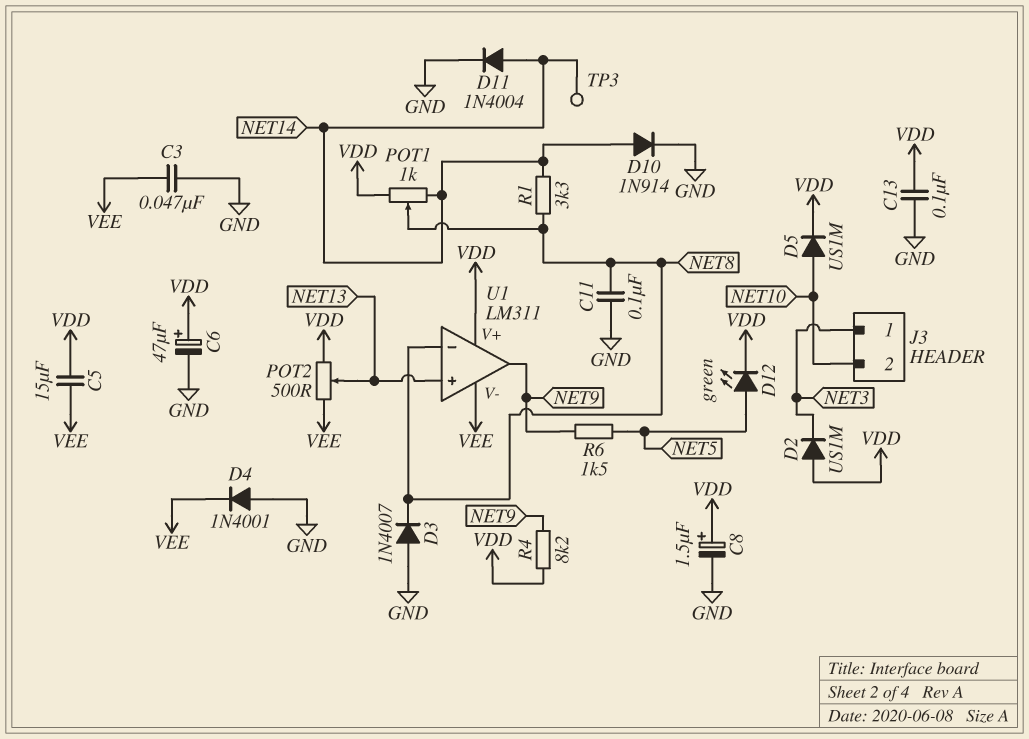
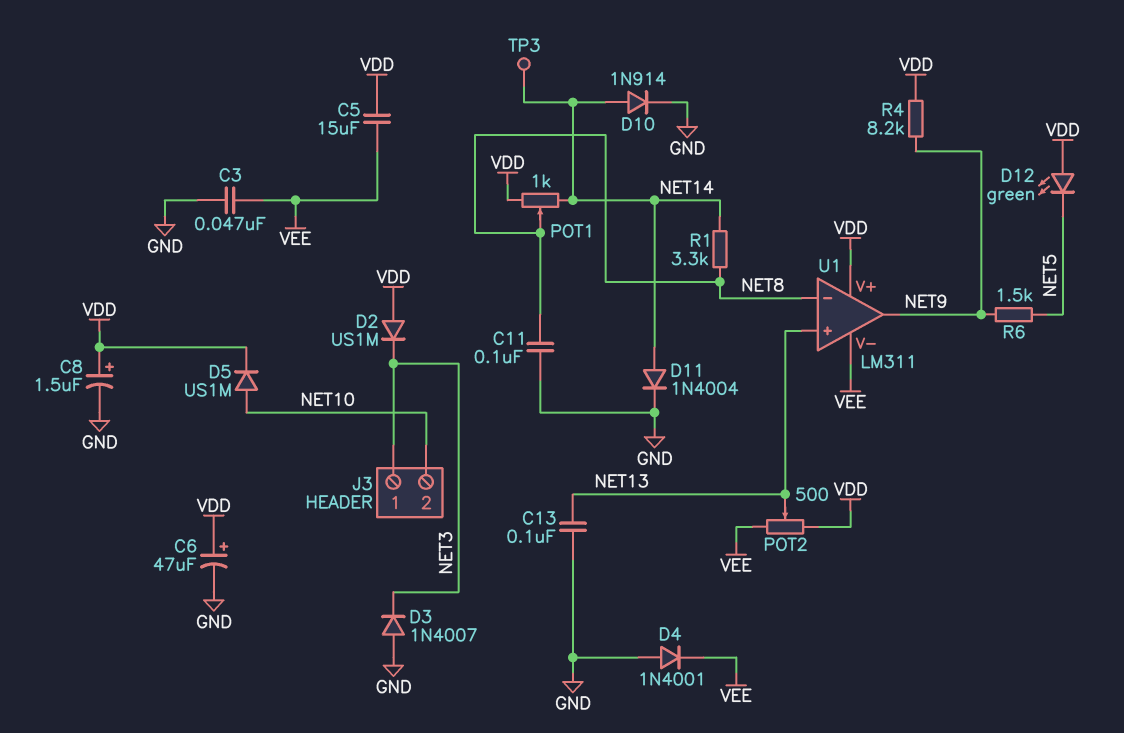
C13: 100nF (GND, VDD) -> 100nF (GND, NET13)
D3: diode 1N4007 (A GND, K NET8) -> diode 1N4007 (A GND, K NET3)
D12: LED green (A NET5, K VDD) -> LED green (A VDD, K NET5)

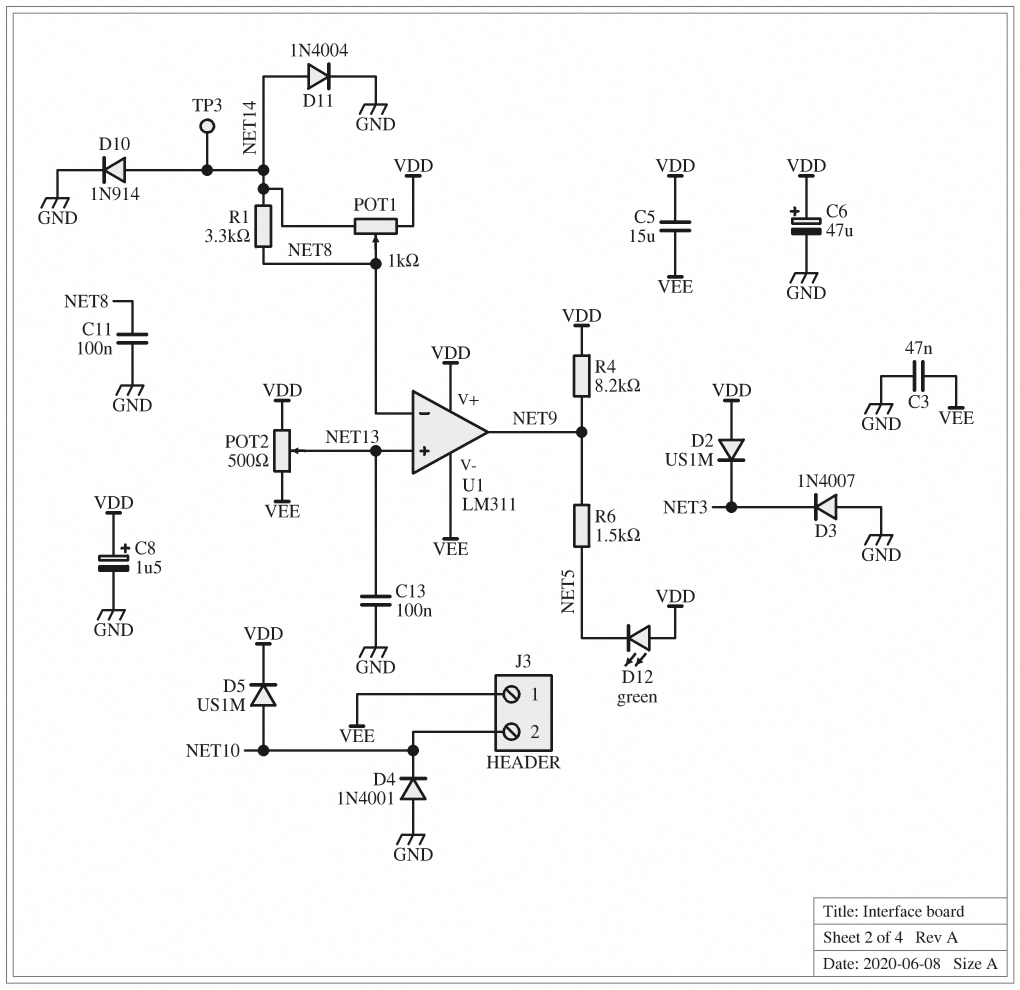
D4: diode 1N4001 (A GND, K VEE) -> diode 1N4001 (A GND, K NET10)
J3 pin 1: NET3 -> VEE

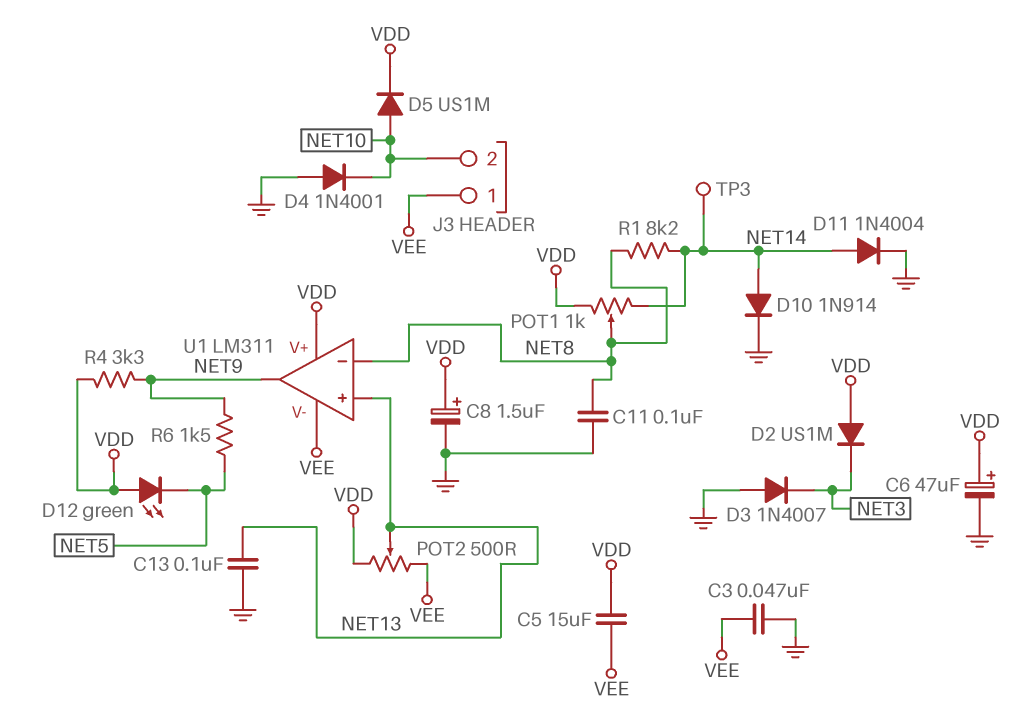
R1: 3.3k (NET8, NET14) -> 8.2k (NET8, NET14)
R4: 8.2k (NET9, VDD) -> 3.3k (NET9, VDD)

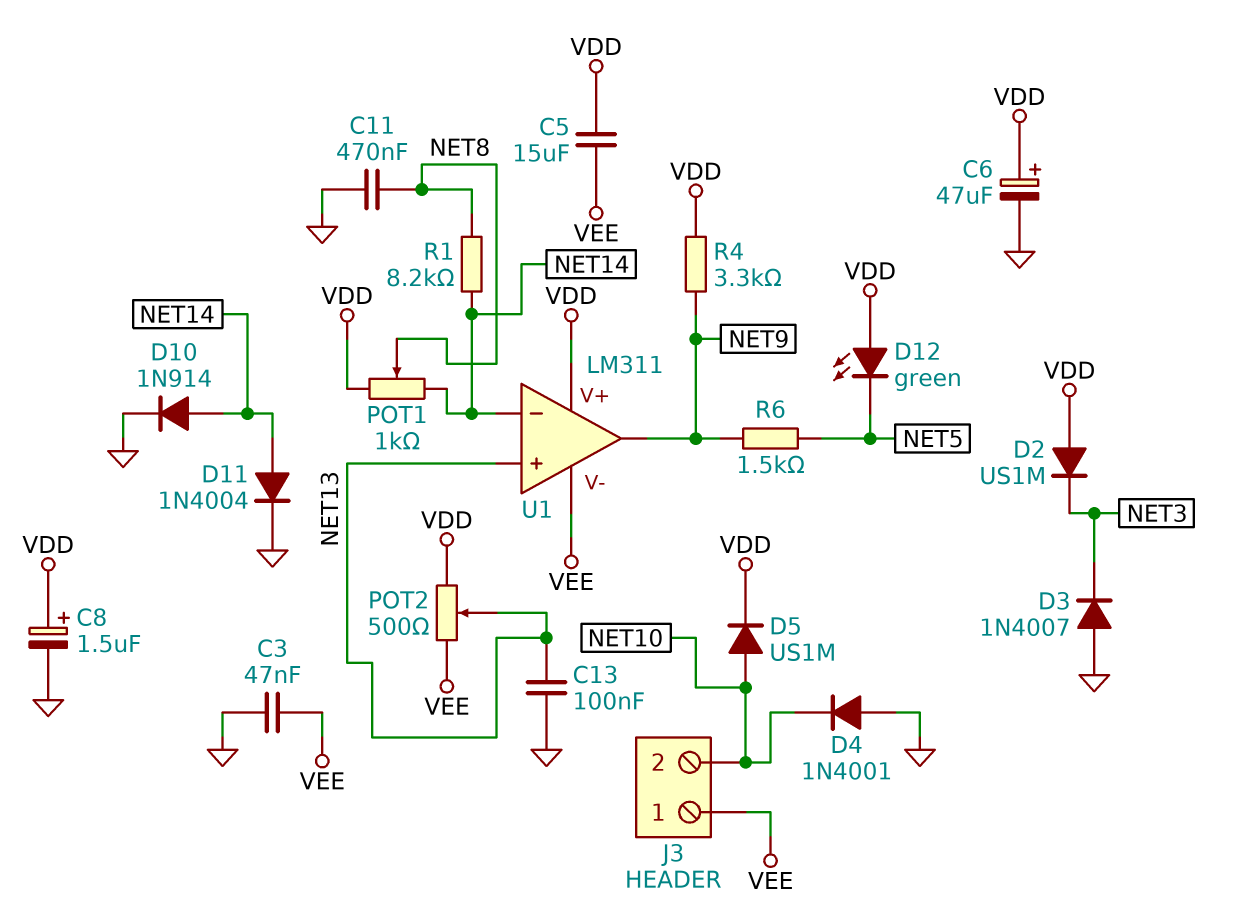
C11: 100nF (GND, NET8) -> 470nF (GND, NET8)
TP3: test point (NET14) -> none
U1 pin in-: NET8 -> NET14

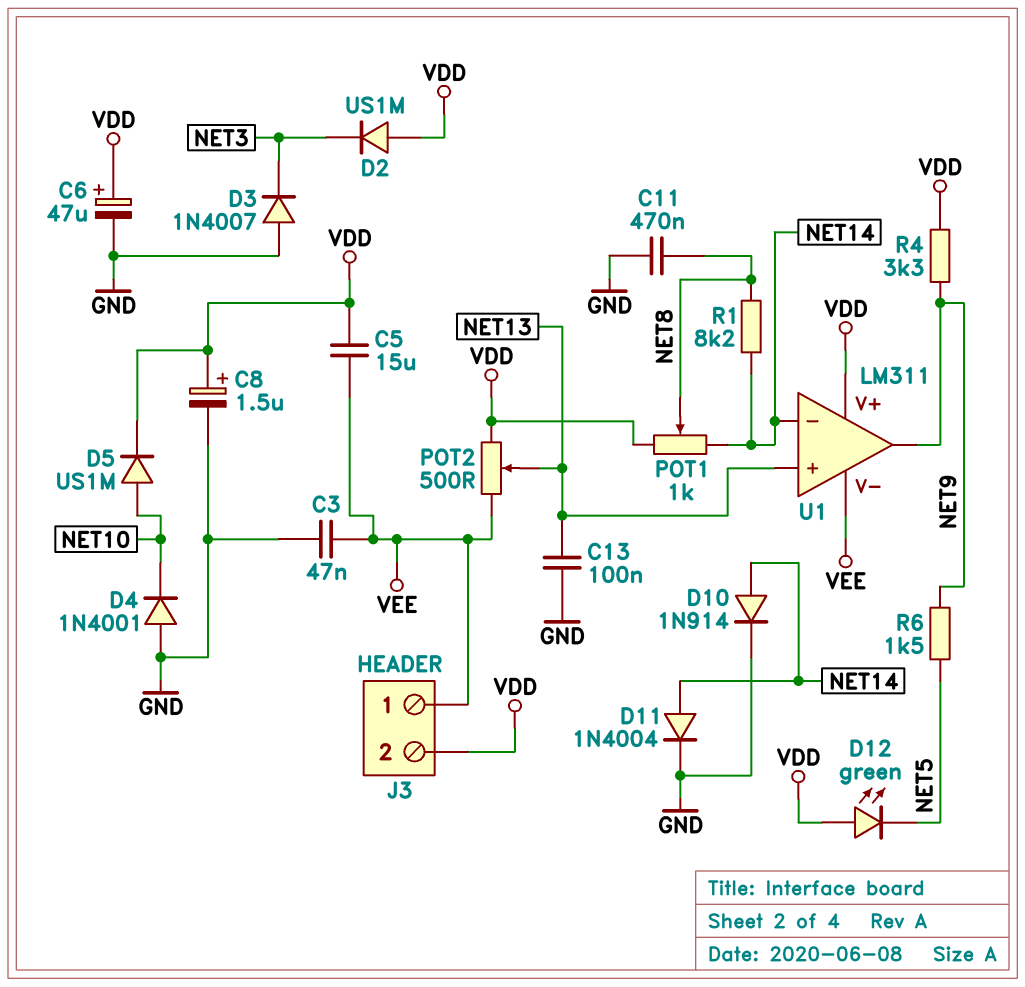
J3 pin 2: NET10 -> VDD

